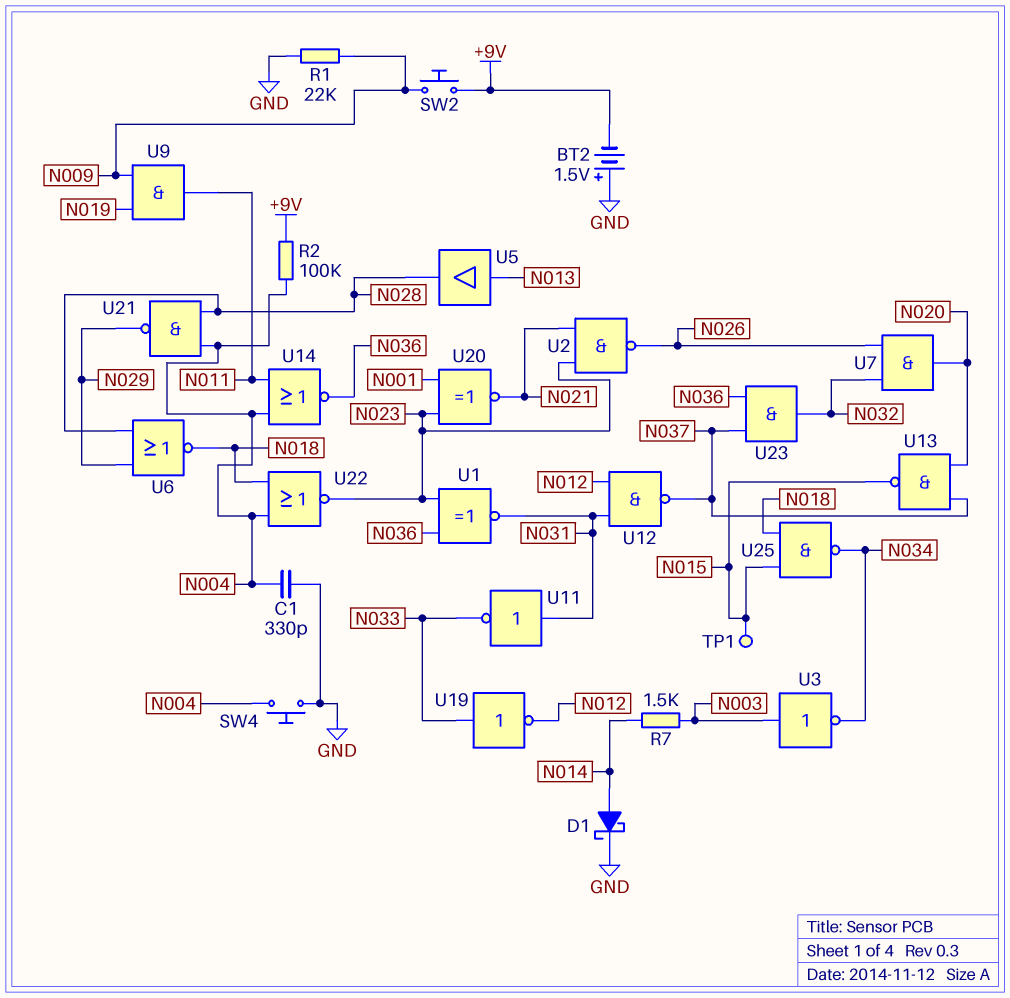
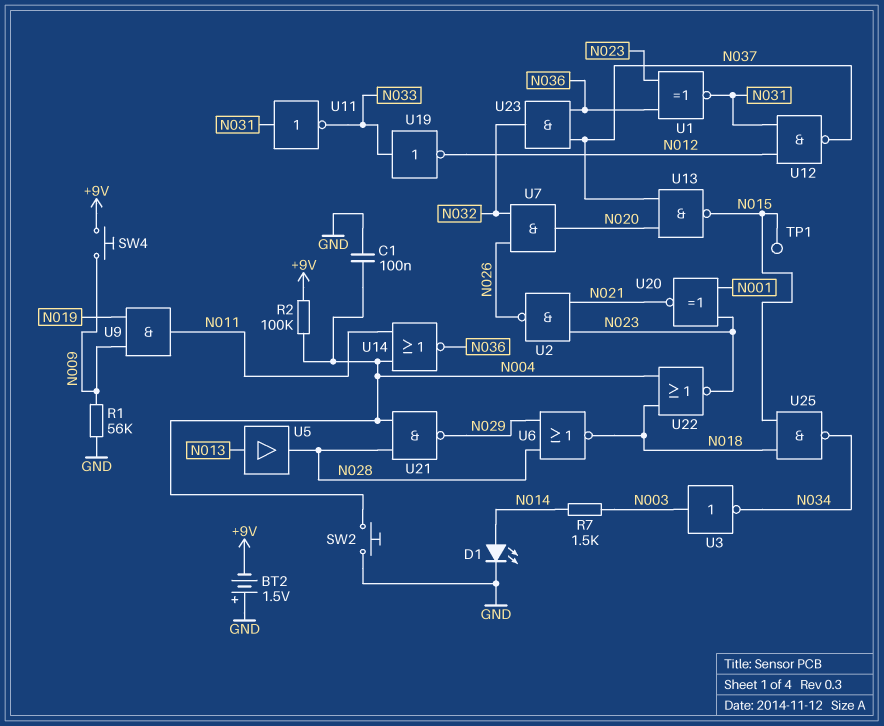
C1: 330pF (GND, N004) -> 100nF (GND, N004)
D1: schottky (A N014, K GND) -> LED (A N014, K GND)
R1: 22k (GND, N009) -> 56k (GND, N009)
SW2: button (+9V, N009) -> button (GND, N004)
SW4: button (GND, N004) -> button (+9V, N009)

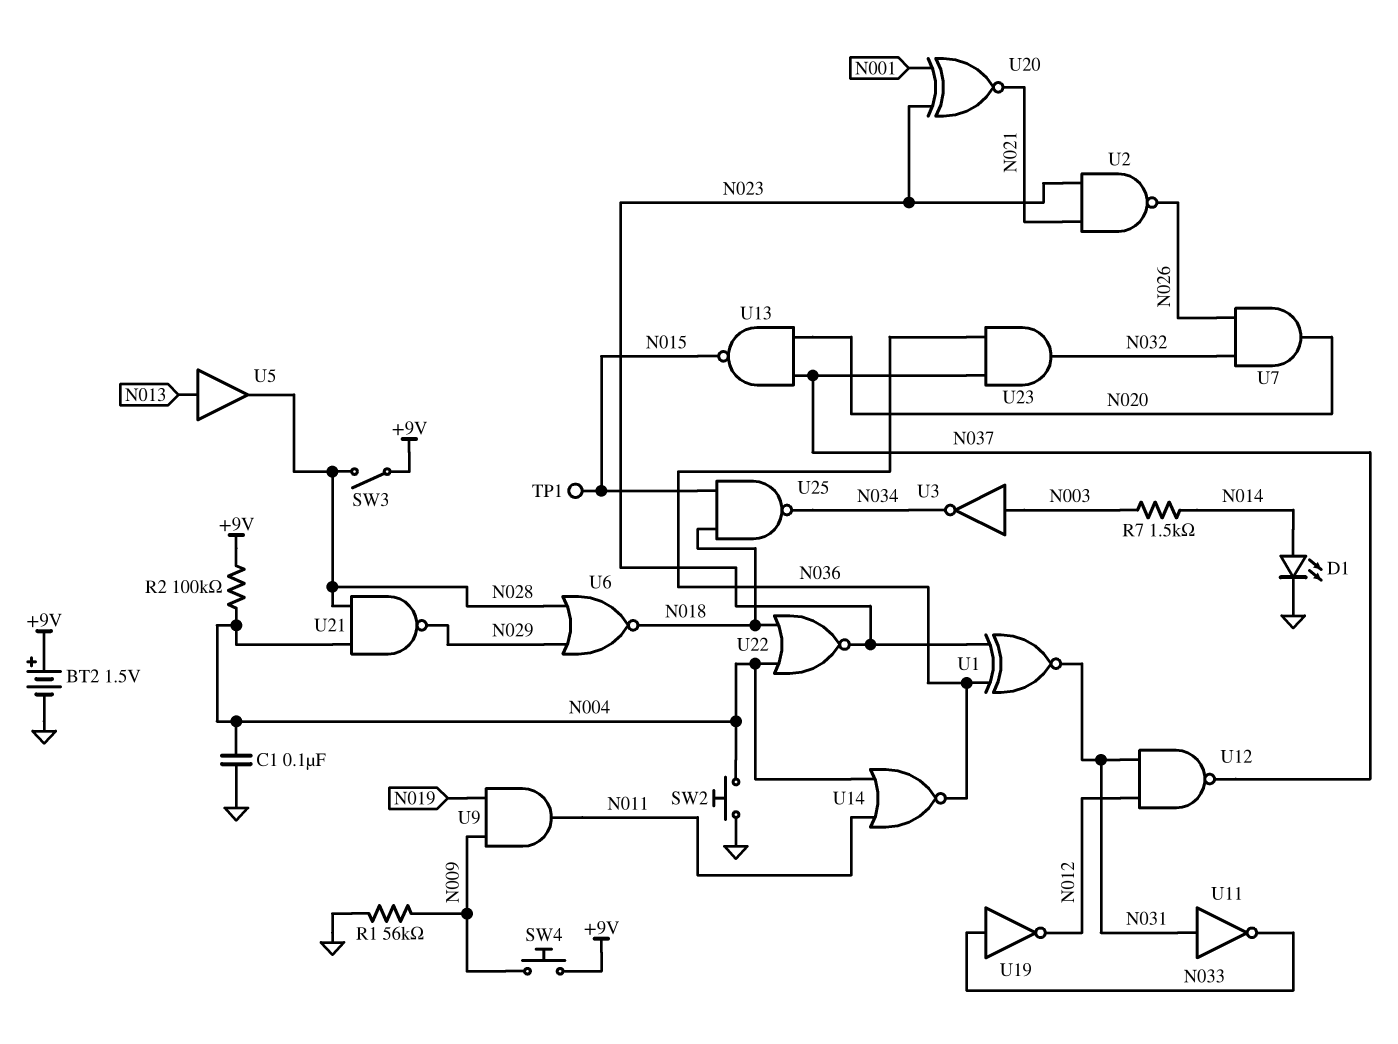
BT2: 1.5V (plus GND, minus +9V) -> 1.5V (plus +9V, minus GND)
SW3: none -> switch (+9V, N028)

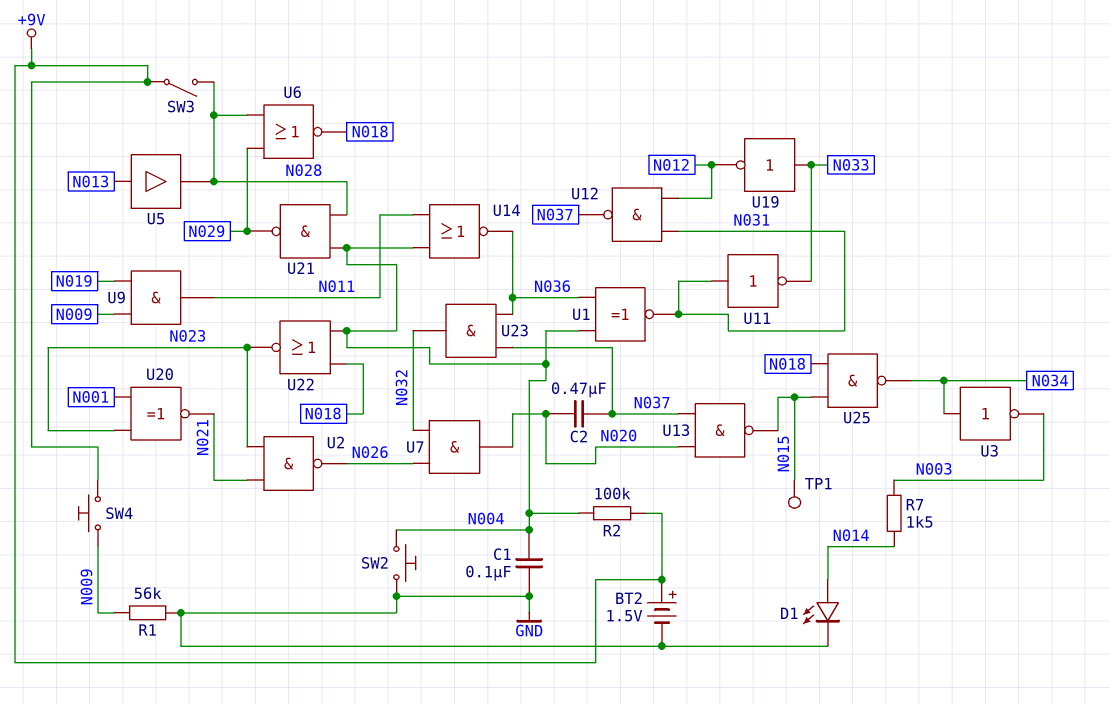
C2: none -> 470nF (N020, N037)
U1: XNOR (in N023, in N036, out N031) -> XNOR (in N004, in N036, out N031)
U3: NOT (in N003, out N034) -> NOT (in N034, out N003)

